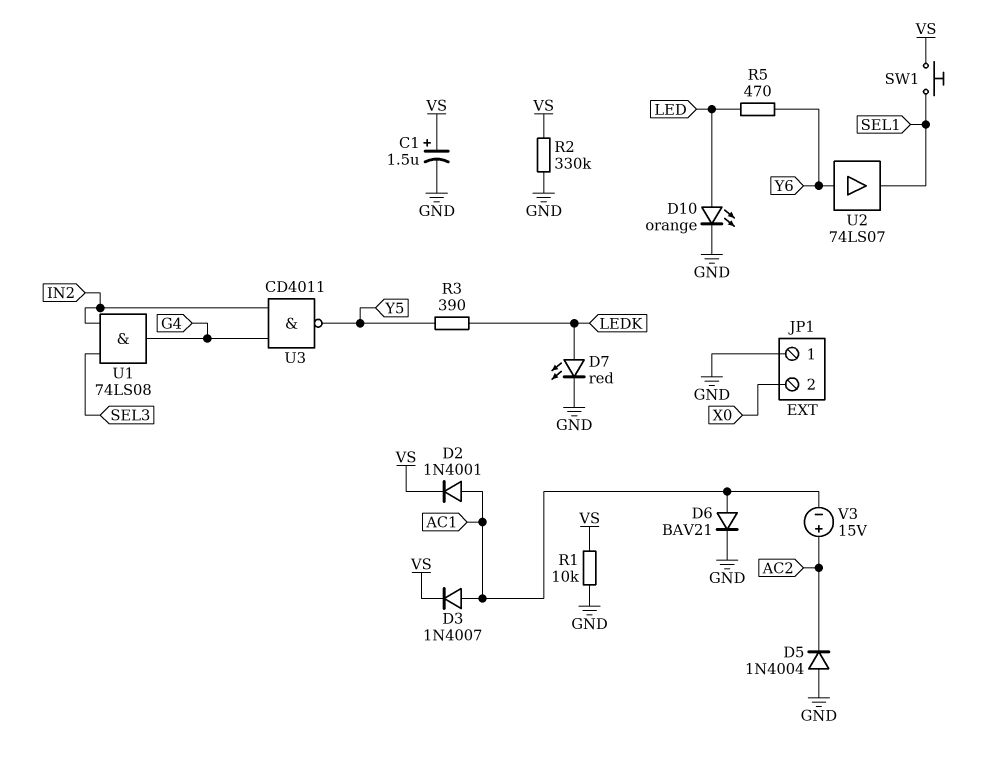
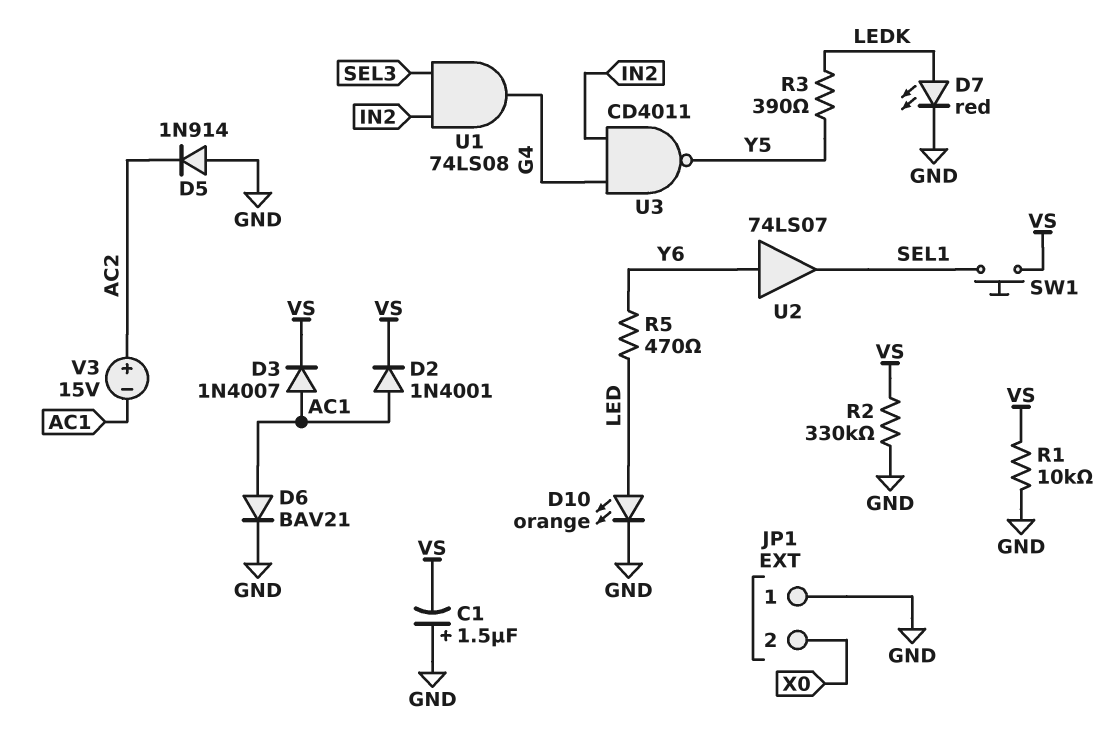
C1: 1.5uF (plus VS, minus GND) -> 1.5uF (plus GND, minus VS)
D5: diode 1N4004 (A GND, K AC2) -> diode 1N914 (A GND, K AC2)

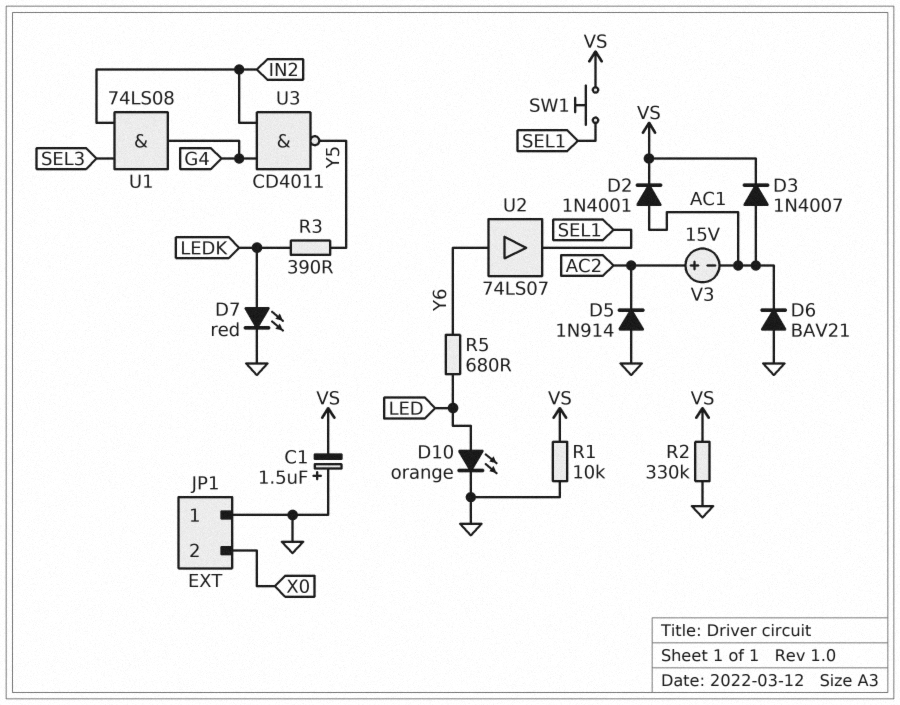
D6: diode BAV21 (A AC1, K GND) -> diode BAV21 (A GND, K AC1)
R5: 470 (LED, Y6) -> 680 (LED, Y6)

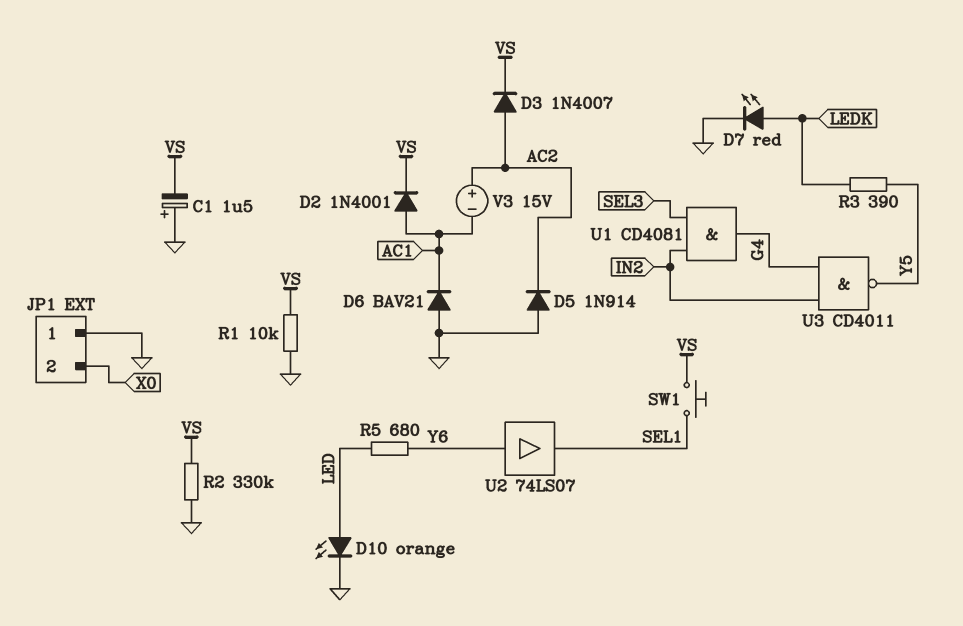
D3: diode 1N4007 (A AC1, K VS) -> diode 1N4007 (A AC2, K VS)
U1: AND 74LS08 (in IN2, in SEL3, out G4) -> AND CD4081 (in IN2, in SEL3, out G4)

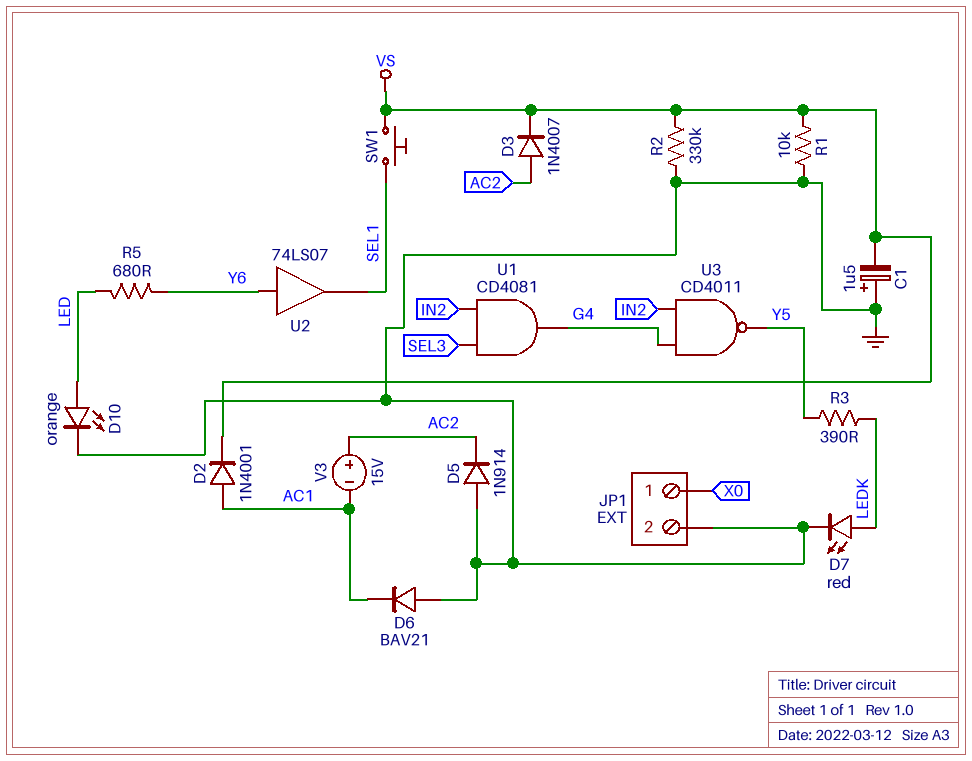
JP1 pin 1: GND -> X0
JP1 pin 2: X0 -> GND

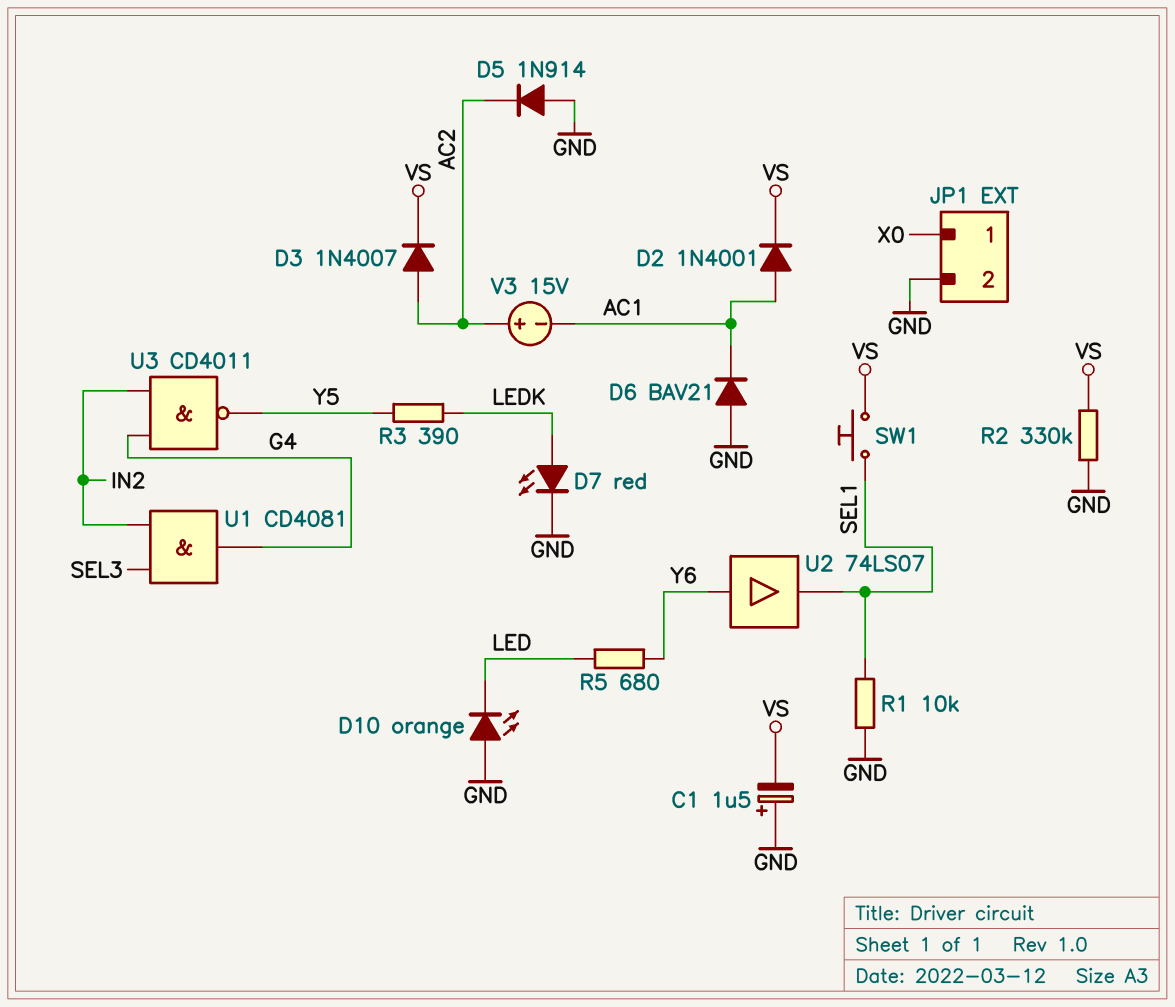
D10: LED orange (A LED, K GND) -> LED orange (A GND, K LED)
R1: 10k (GND, VS) -> 10k (GND, SEL1)

